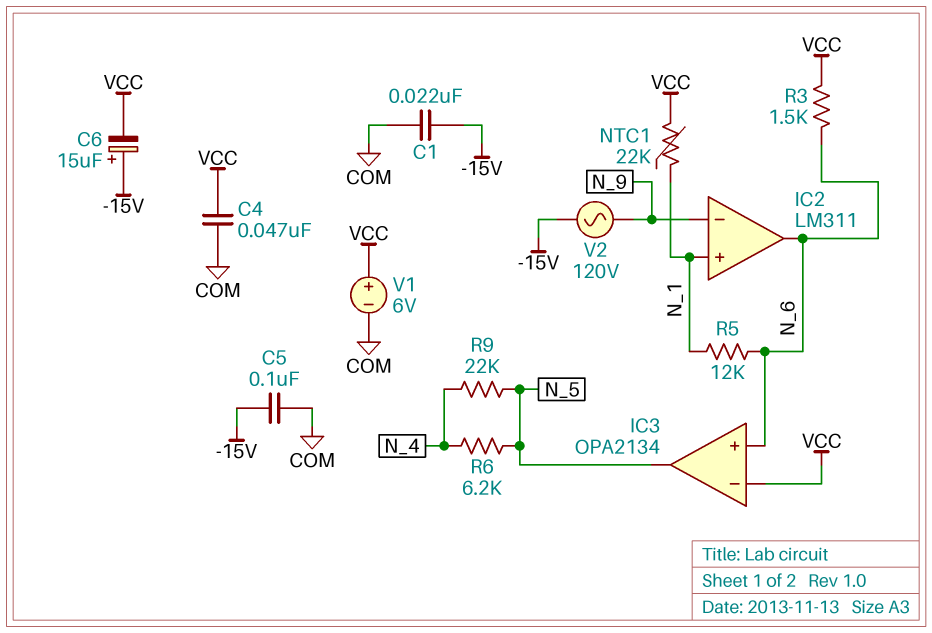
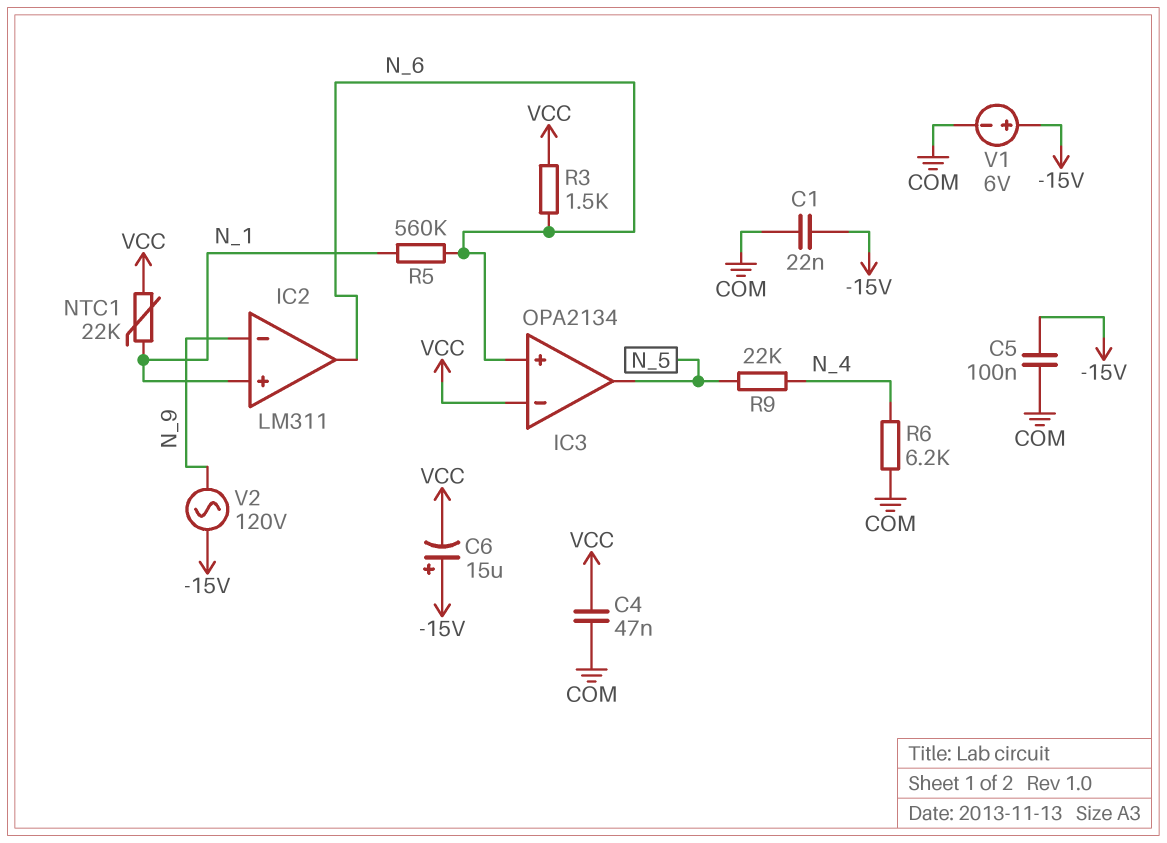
R5: 12k (N_1, N_6) -> 560k (N_1, N_6)
R6: 6.2k (N_4, N_5) -> 6.2k (COM, N_4)
V1: 6V (plus VCC, minus COM) -> 6V (plus -15V, minus COM)

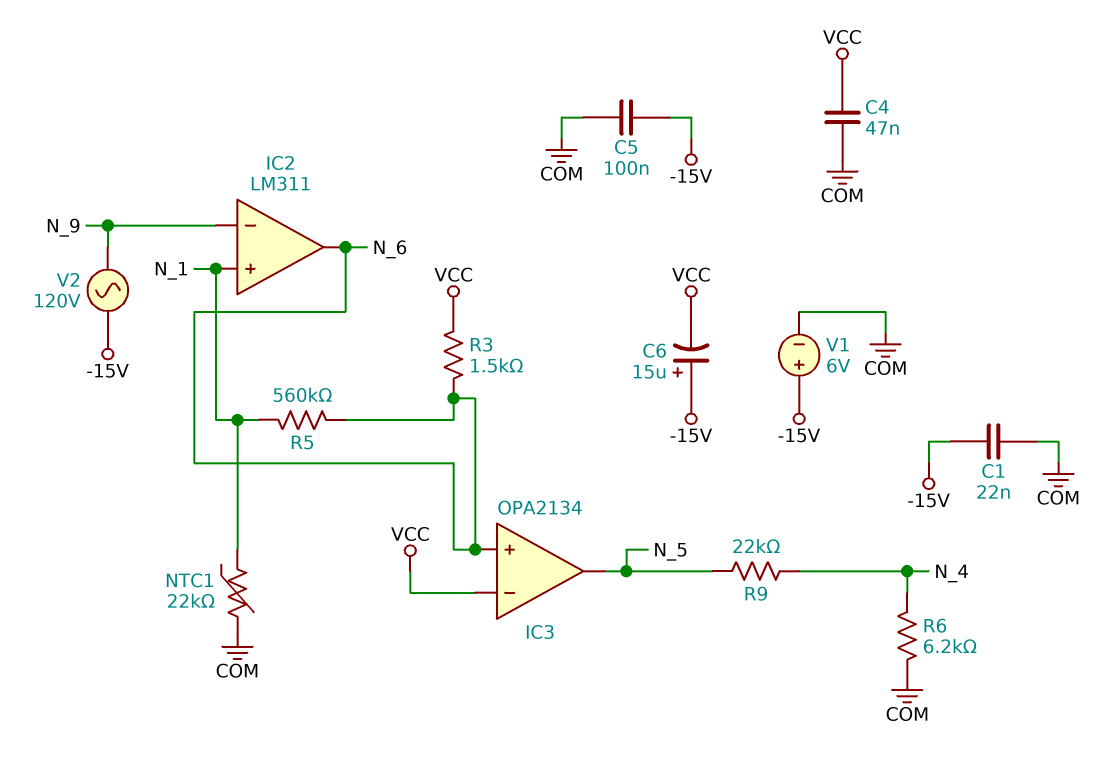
NTC1: 22k (N_1, VCC) -> 22k (COM, N_1)

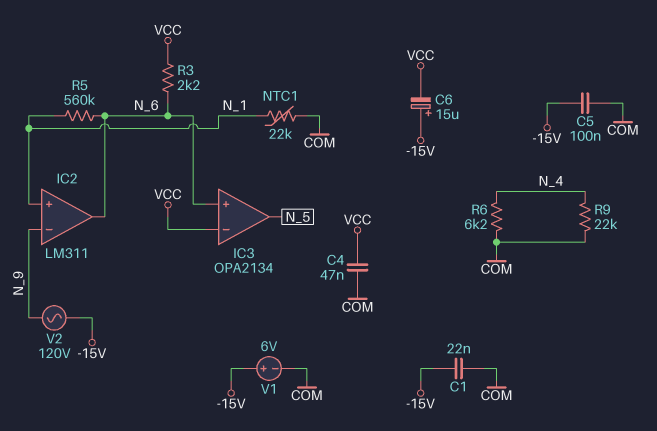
R3: 1.5k (N_6, VCC) -> 2.2k (N_6, VCC)
R9: 22k (N_4, N_5) -> 22k (COM, N_4)

